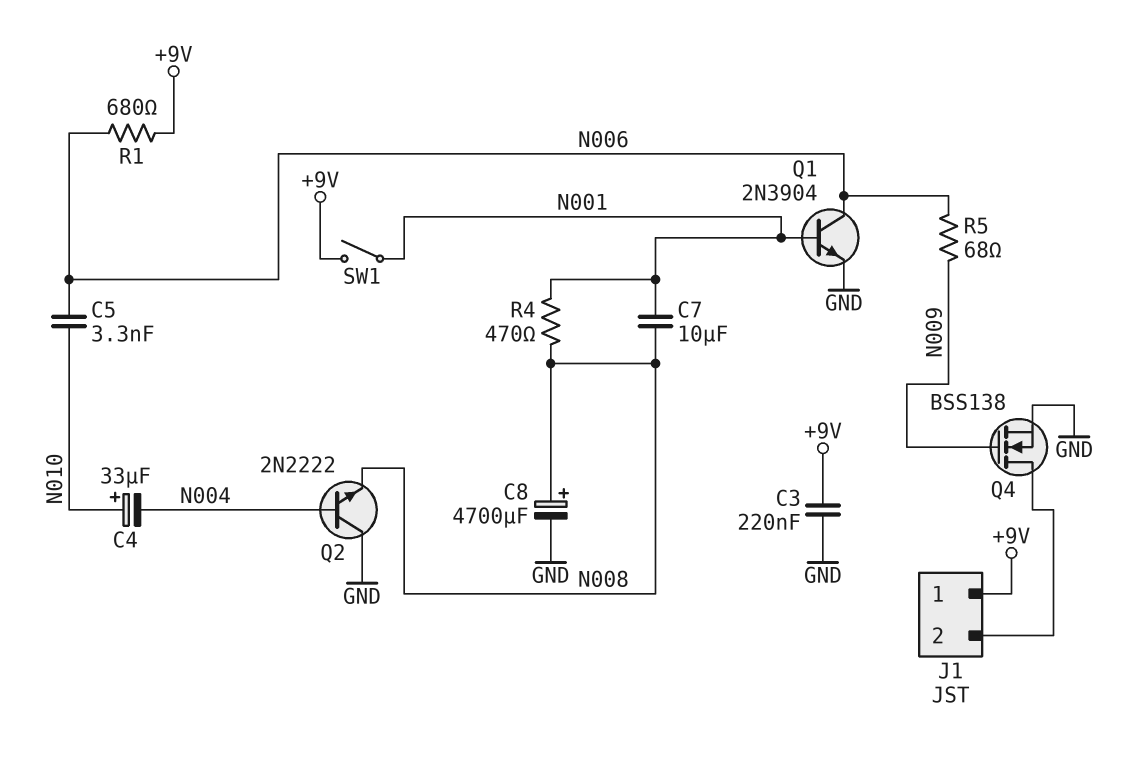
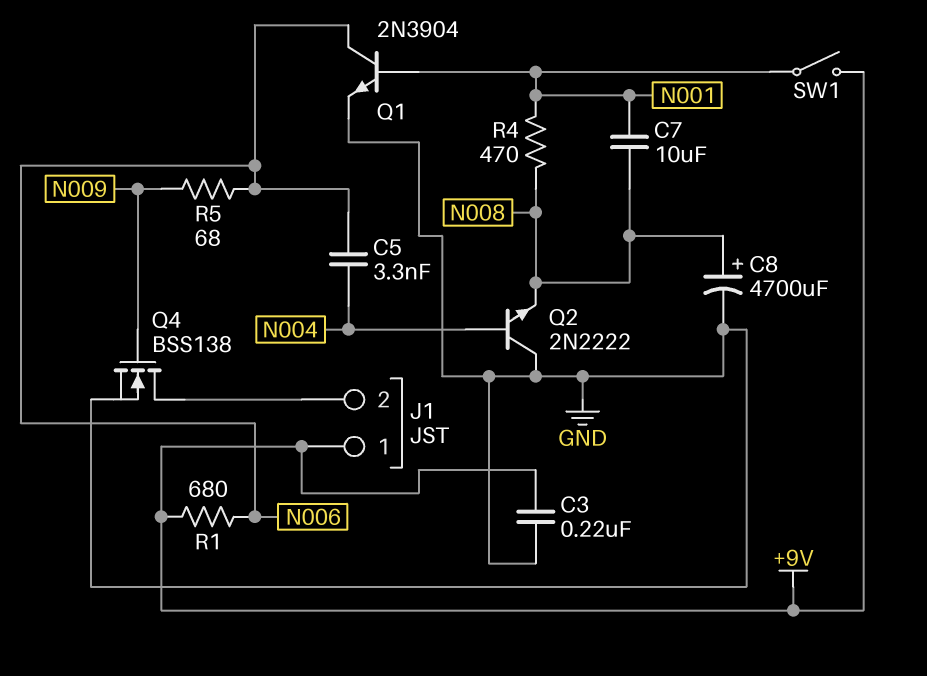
C4: 33uF (plus N010, minus N004) -> none
C5: 3.3nF (N006, N010) -> 3.3nF (N004, N006)

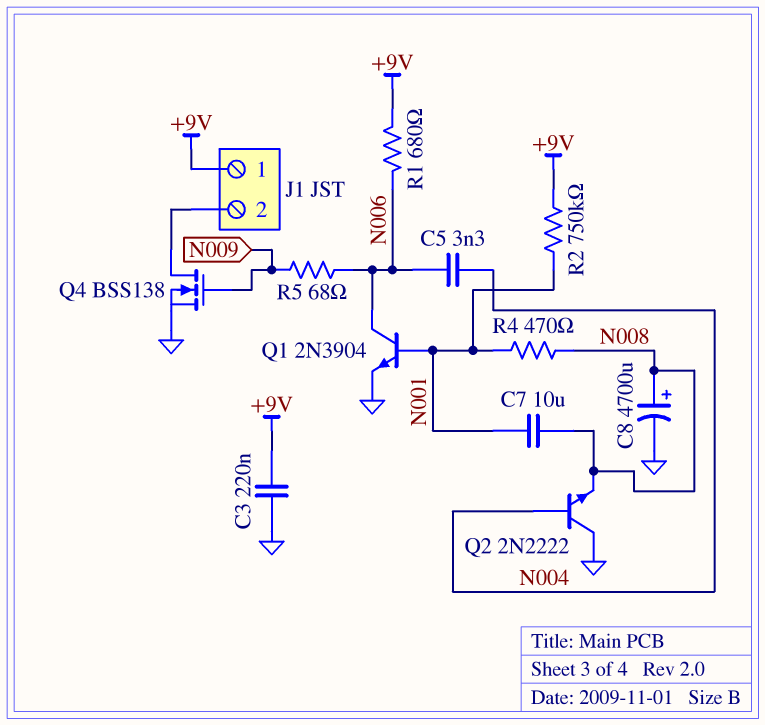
R2: none -> 750k (+9V, N001)
SW1: switch (+9V, N001) -> none

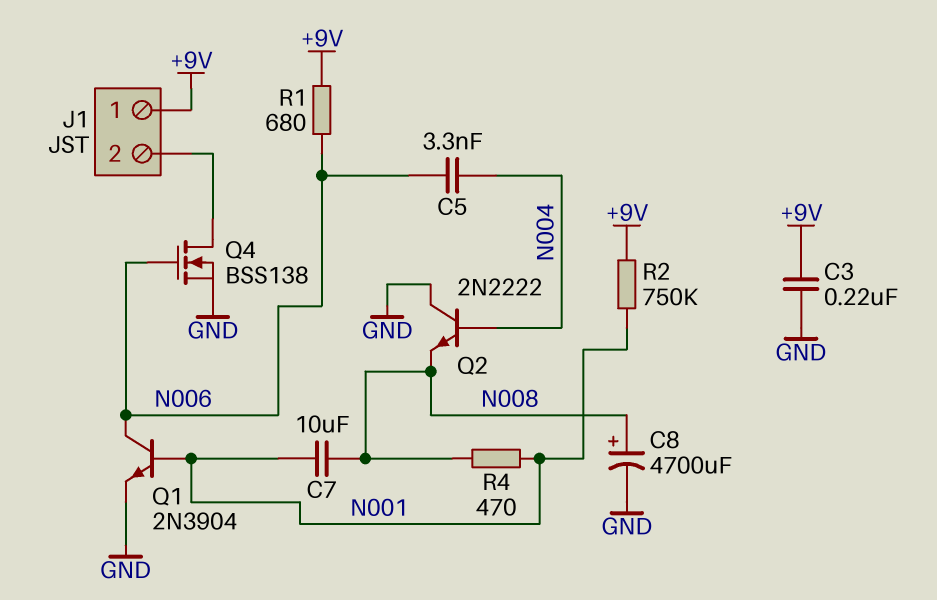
Q4: NMOS BSS138 (G N009, D J1/2, S GND) -> NMOS BSS138 (G N006, D J1/2, S GND)
R5: 68 (N006, N009) -> none

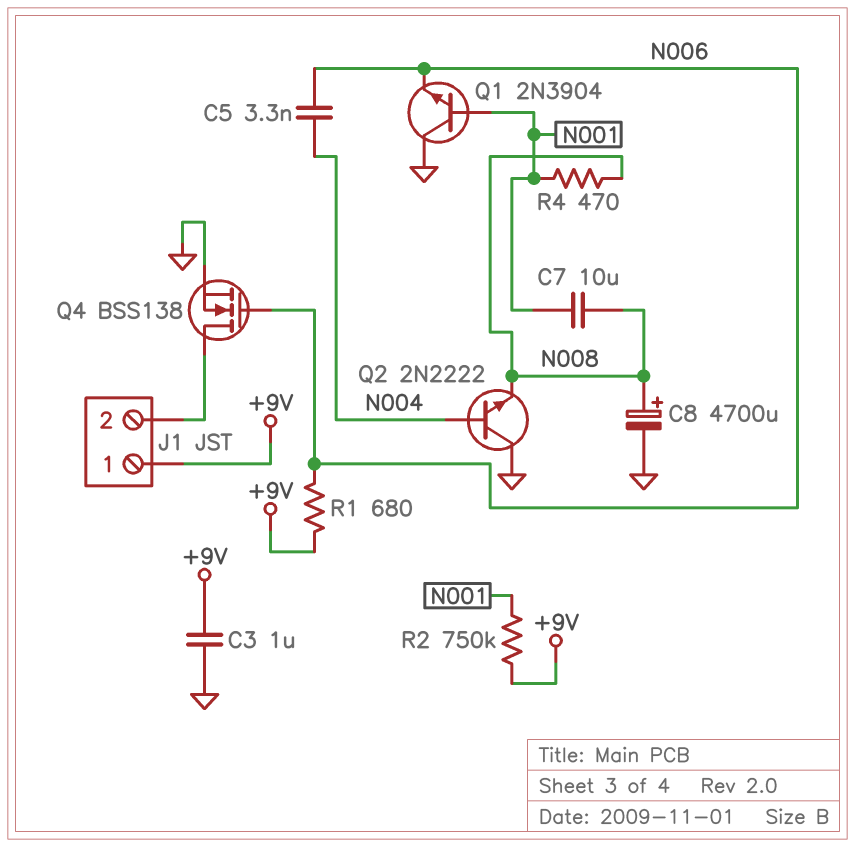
C3: 220nF (+9V, GND) -> 1uF (+9V, GND)
Q1: NPN 2N3904 (B N001, C N006, E GND) -> NPN 2N3904 (B N001, C GND, E N006)

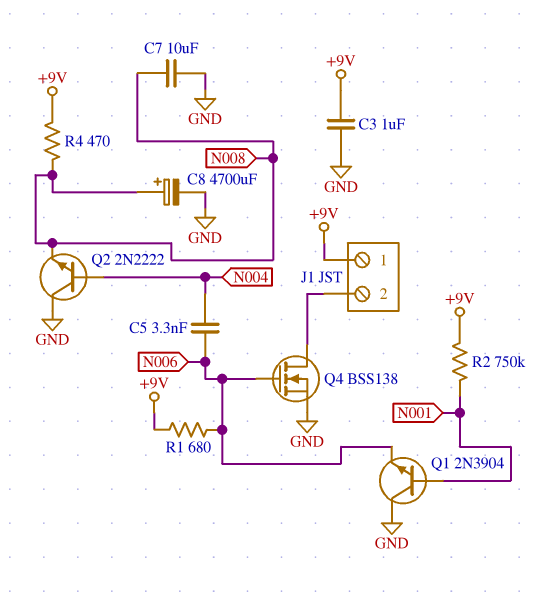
C7: 10uF (N001, N008) -> 10uF (GND, N008)
R4: 470 (N001, N008) -> 470 (+9V, N008)

